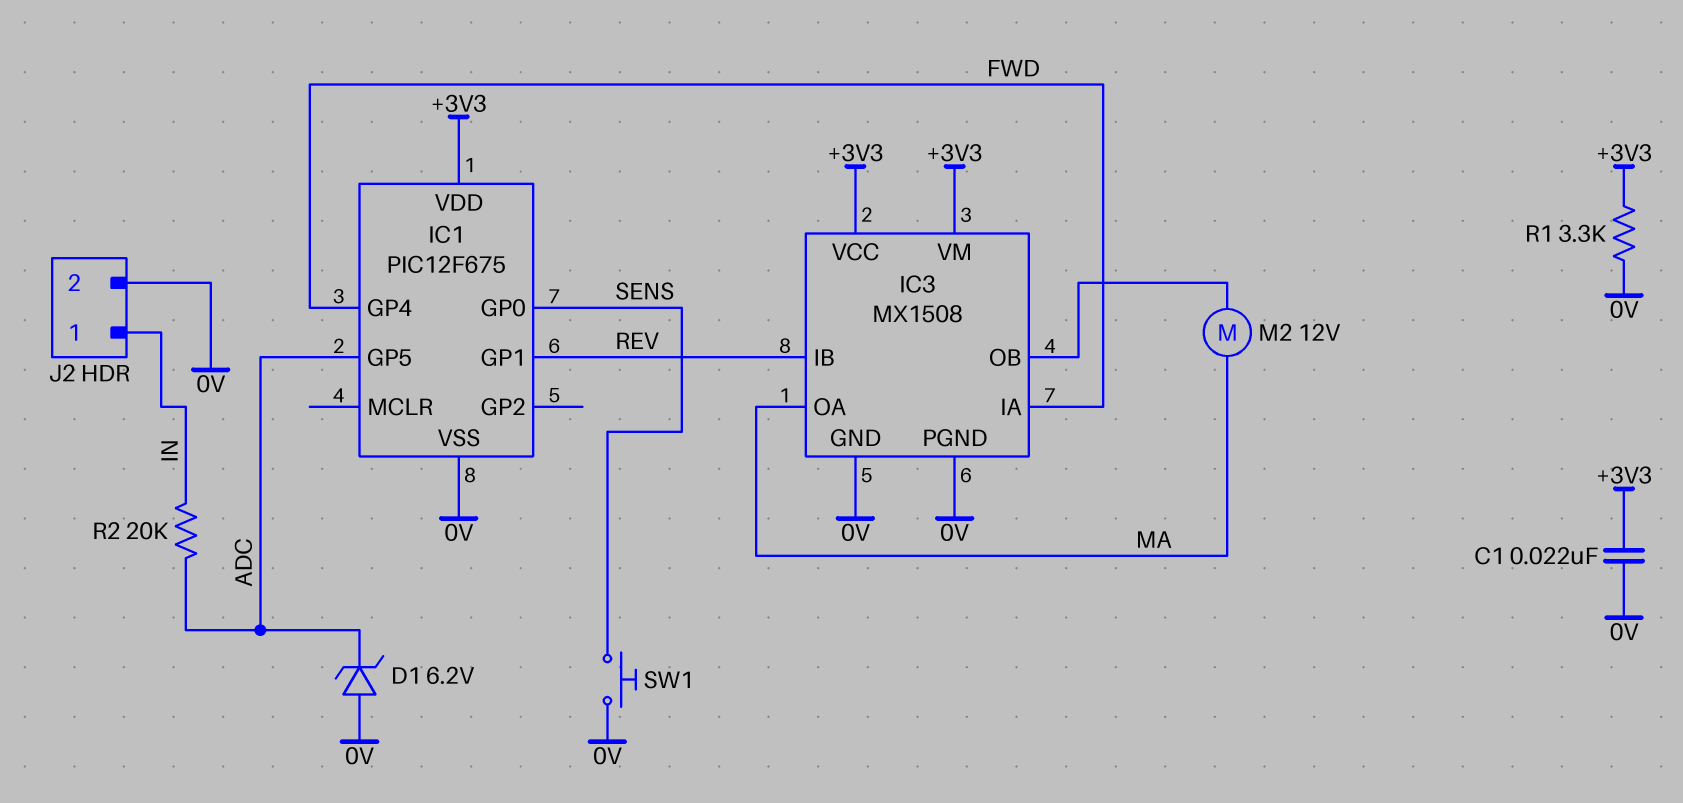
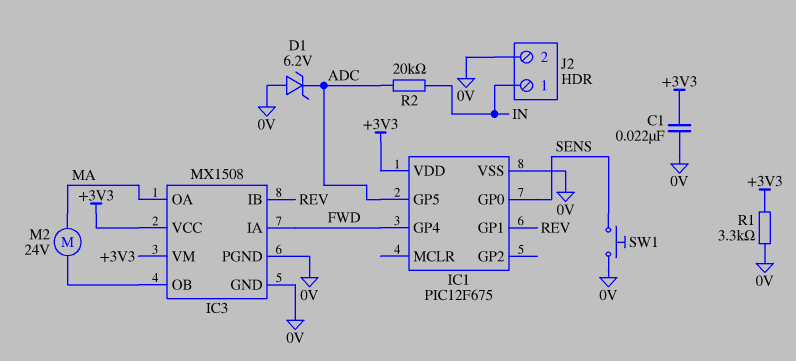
M2: motor 12V (IC3/OB, MA) -> motor 24V (IC3/OB, MA)

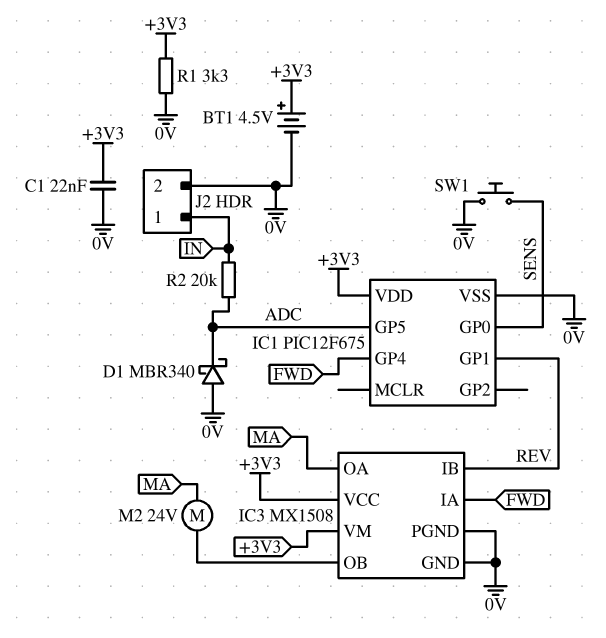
BT1: none -> 4.5V (plus +3V3, minus 0V)
D1: zener 6.2V (A 0V, K ADC) -> schottky MBR340 (A 0V, K ADC)

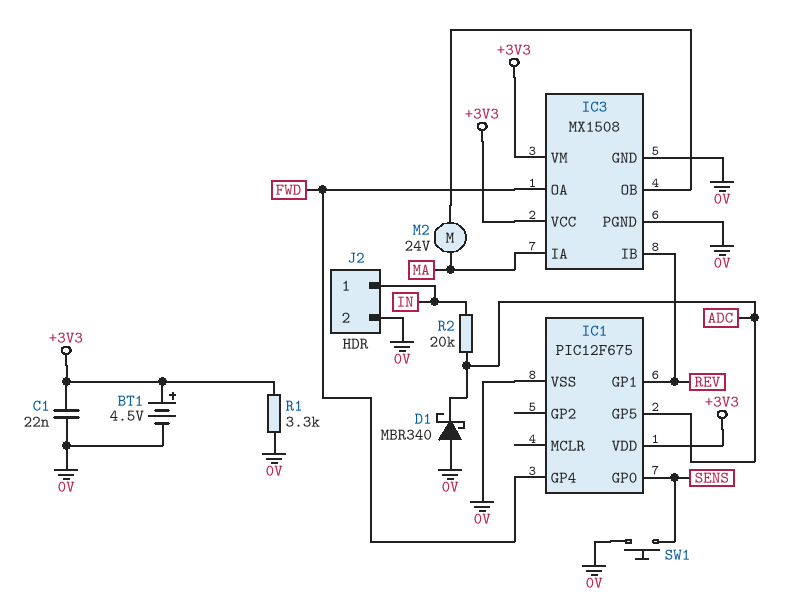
IC3 pin IA: FWD -> MA
IC3 pin OA: MA -> FWD

